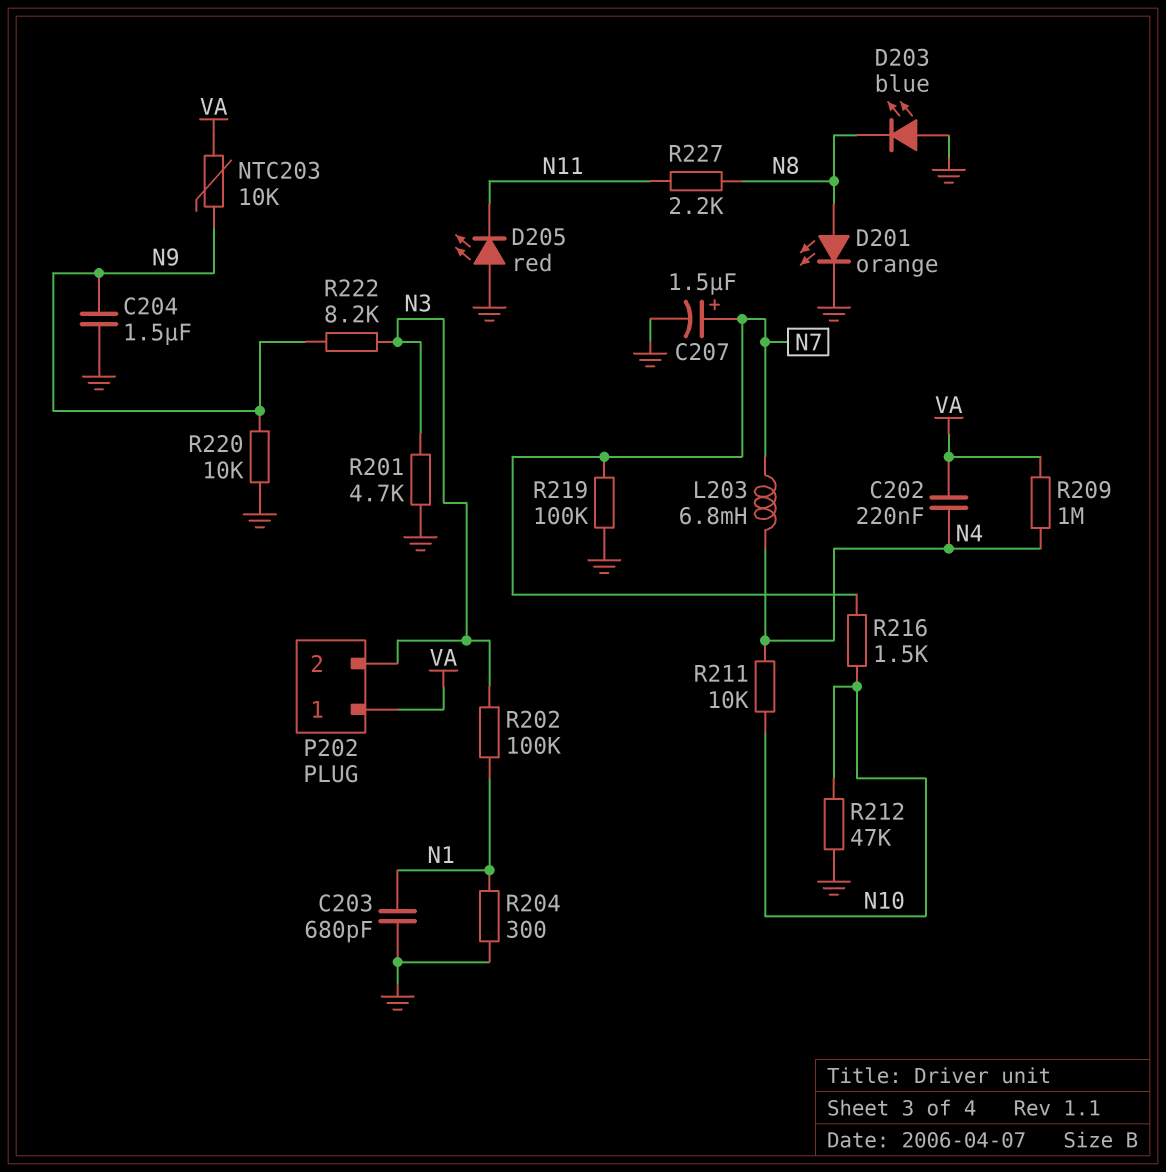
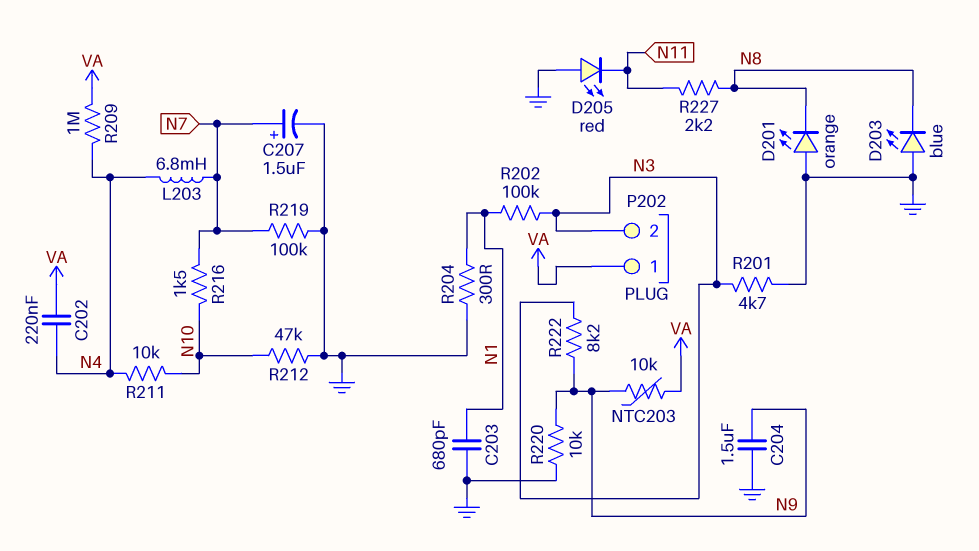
D201: LED orange (A N8, K GND) -> LED orange (A GND, K N8)

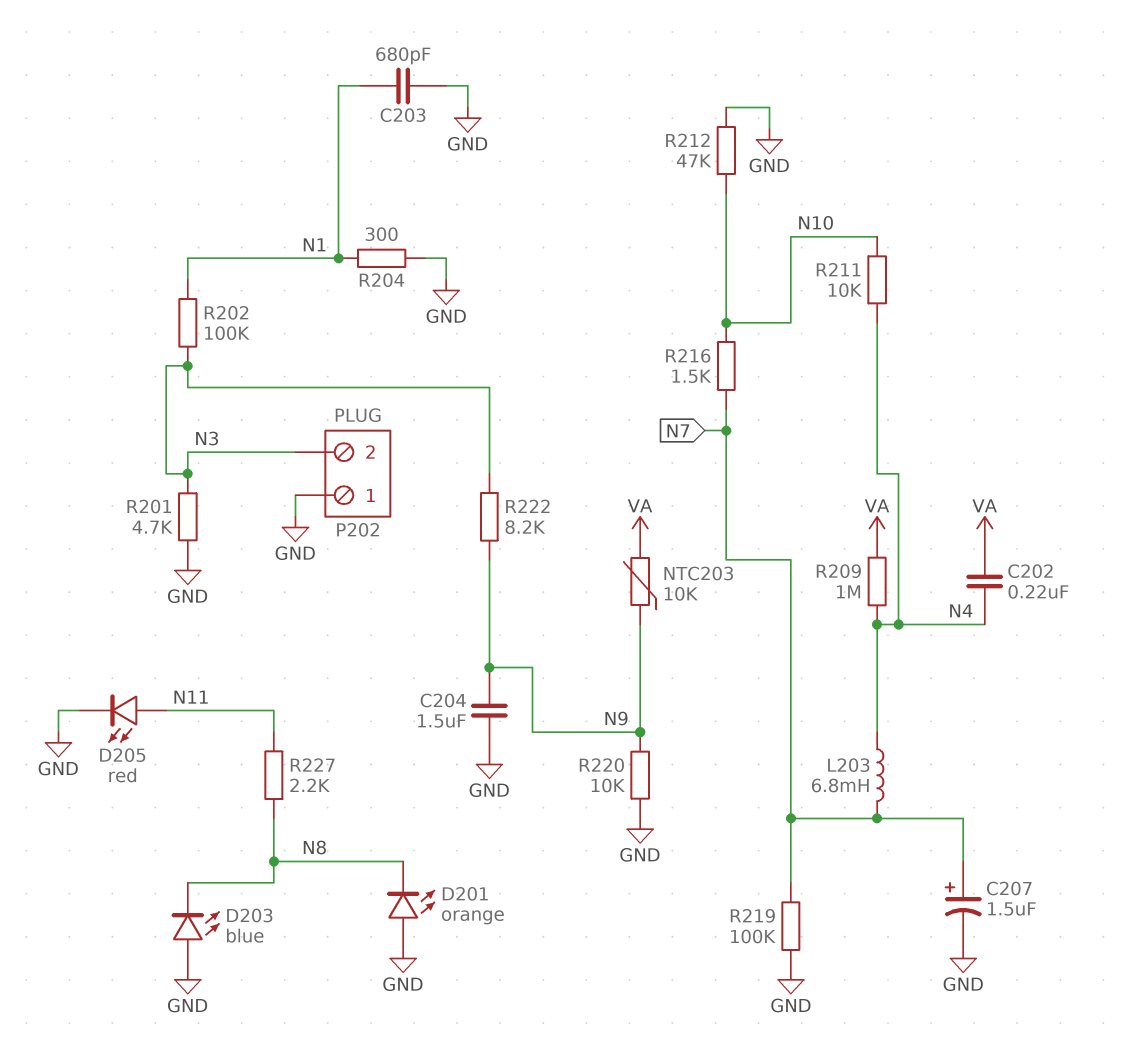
D205: LED red (A GND, K N11) -> LED red (A N11, K GND)
P202 pin 1: VA -> GND

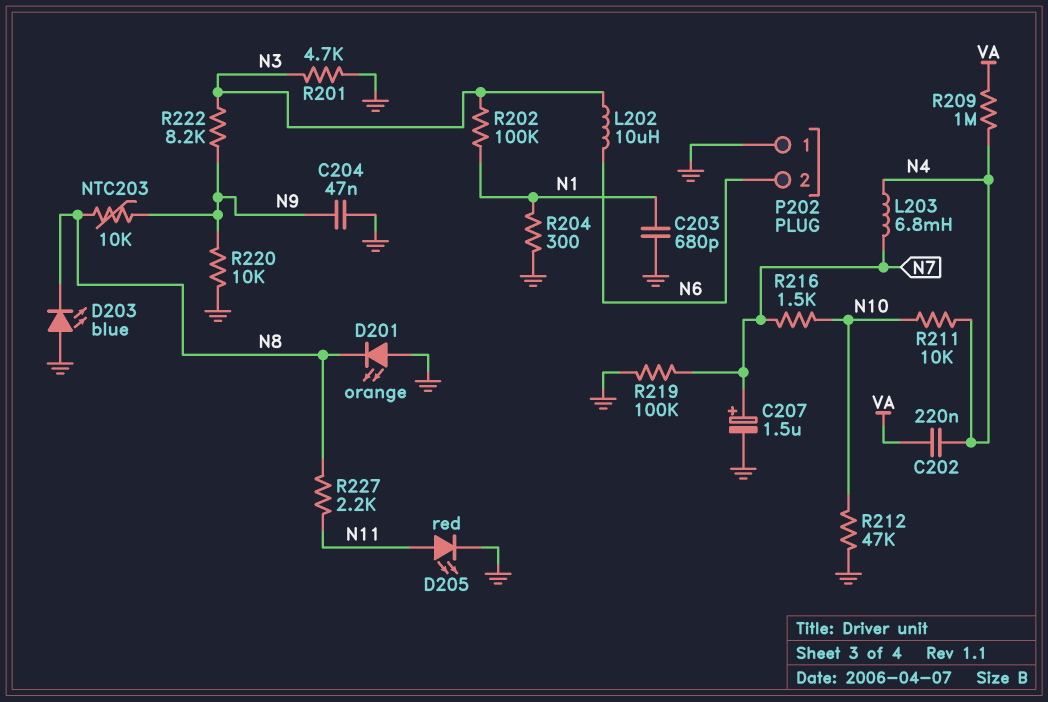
C204: 1.5uF (GND, N9) -> 47nF (GND, N9)
L202: none -> 10uH (N3, N6)
NTC203: 10k (N9, VA) -> 10k (N8, N9)
P202 pin 2: N3 -> N6

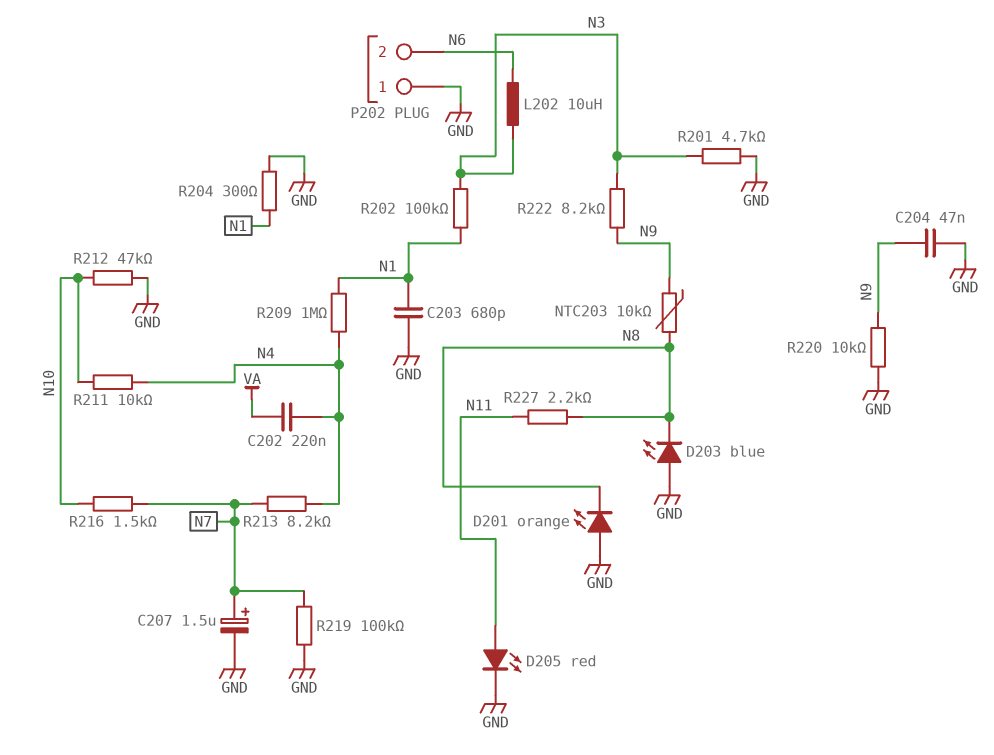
L203: 6.8mH (N4, N7) -> none
R209: 1M (N4, VA) -> 1M (N1, N4)
R213: none -> 8.2k (N4, N7)

